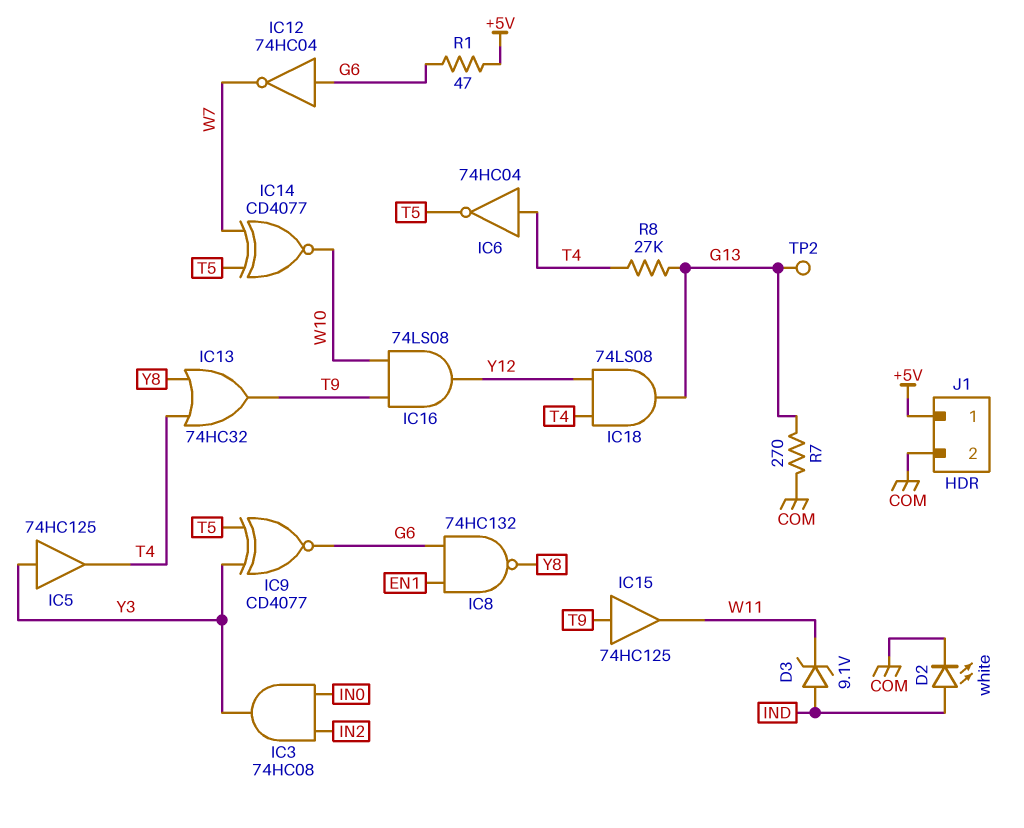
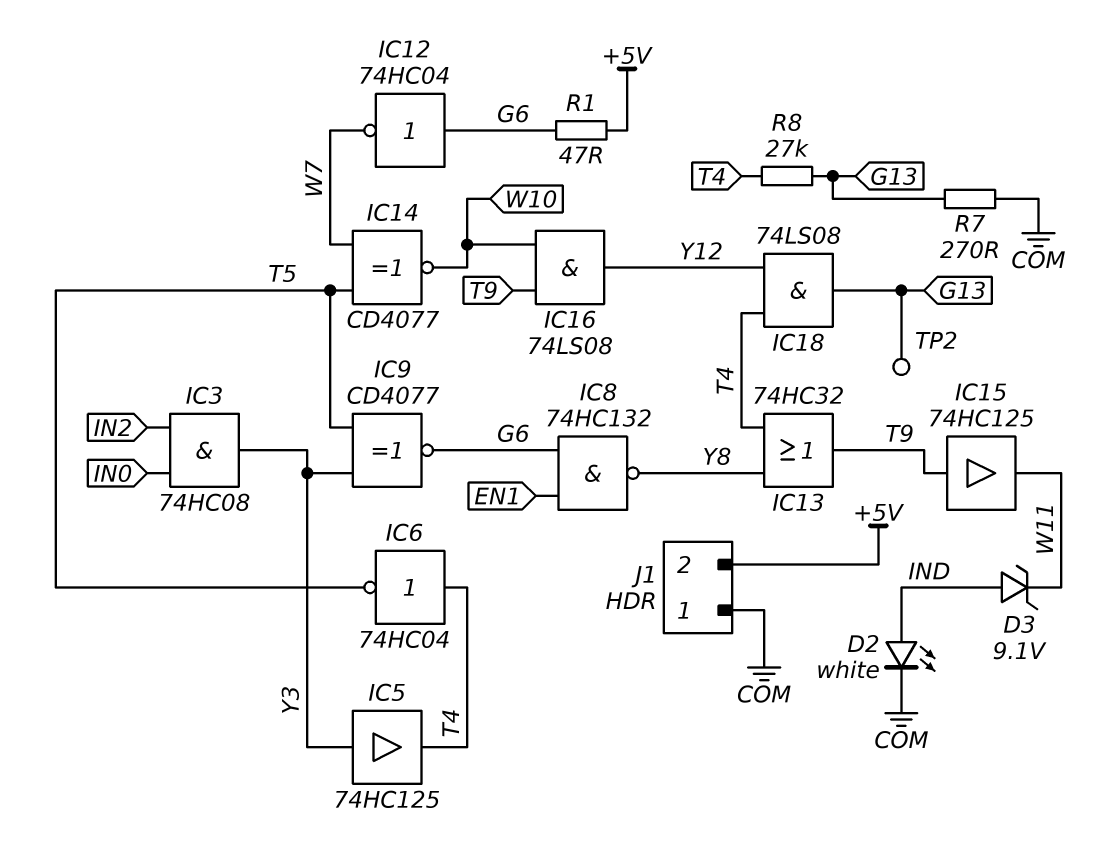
J1 pin 1: +5V -> COM
J1 pin 2: COM -> +5V

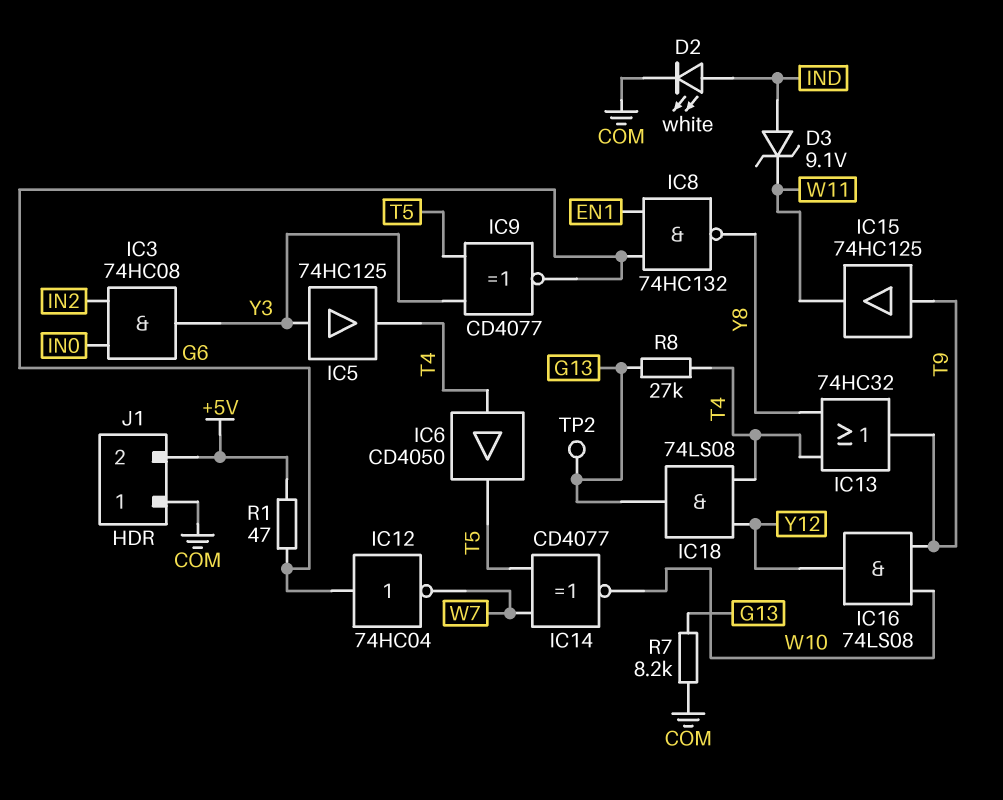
IC6: NOT 74HC04 (in T4, out T5) -> buffer CD4050 (in T4, out T5)
R7: 270 (COM, G13) -> 8.2k (COM, G13)

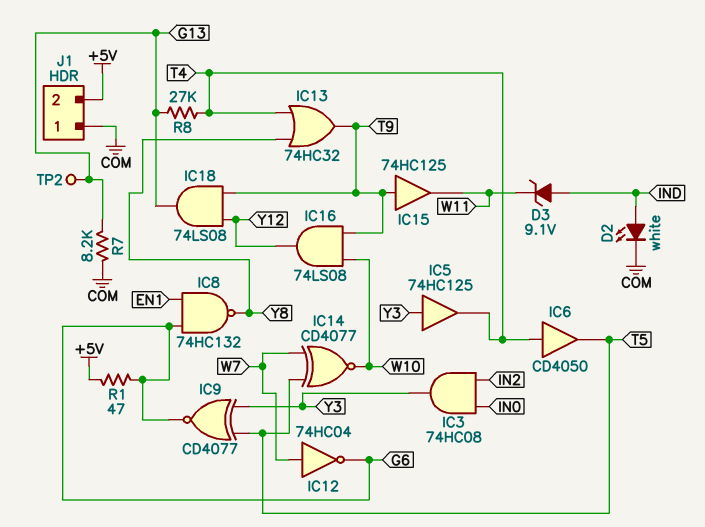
IC12: NOT 74HC04 (in G6, out W7) -> NOT 74HC04 (in W7, out G6)
IC18: AND 74LS08 (in T4, in Y12, out G13) -> AND 74LS08 (in T9, in Y12, out G13)

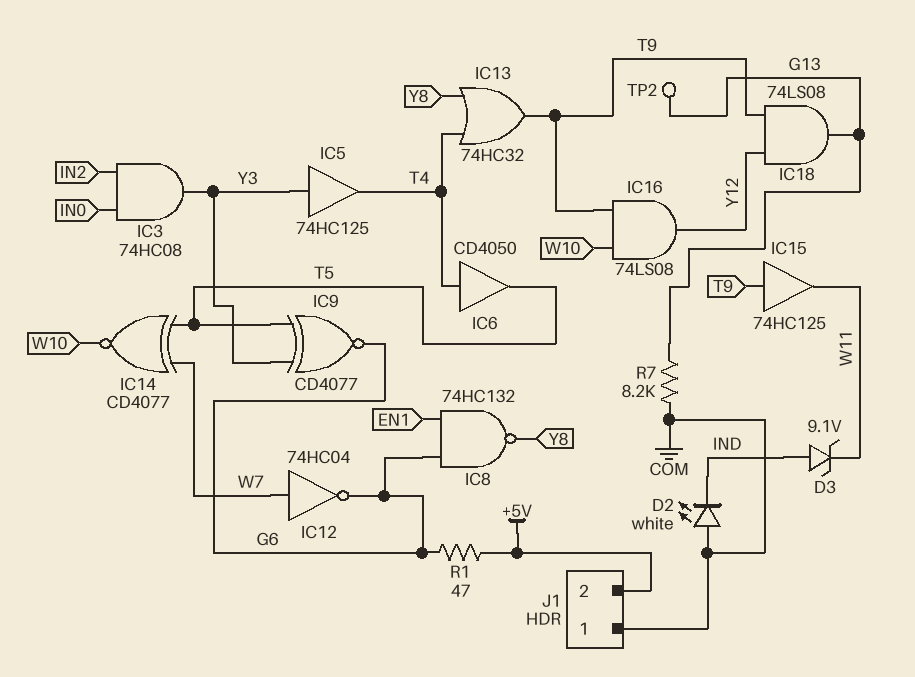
D2: LED white (A IND, K COM) -> LED white (A COM, K IND)
R8: 27k (G13, T4) -> none

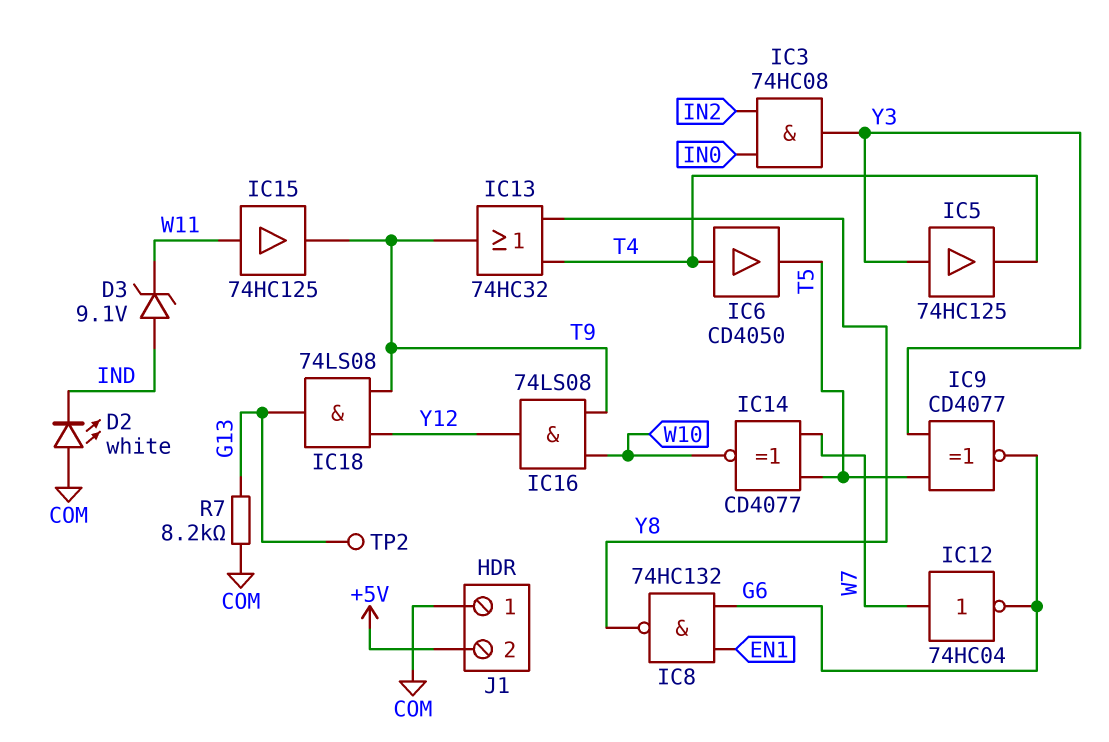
IC15: buffer 74HC125 (in T9, out W11) -> buffer 74HC125 (in W11, out T9)
R1: 47 (+5V, G6) -> none

